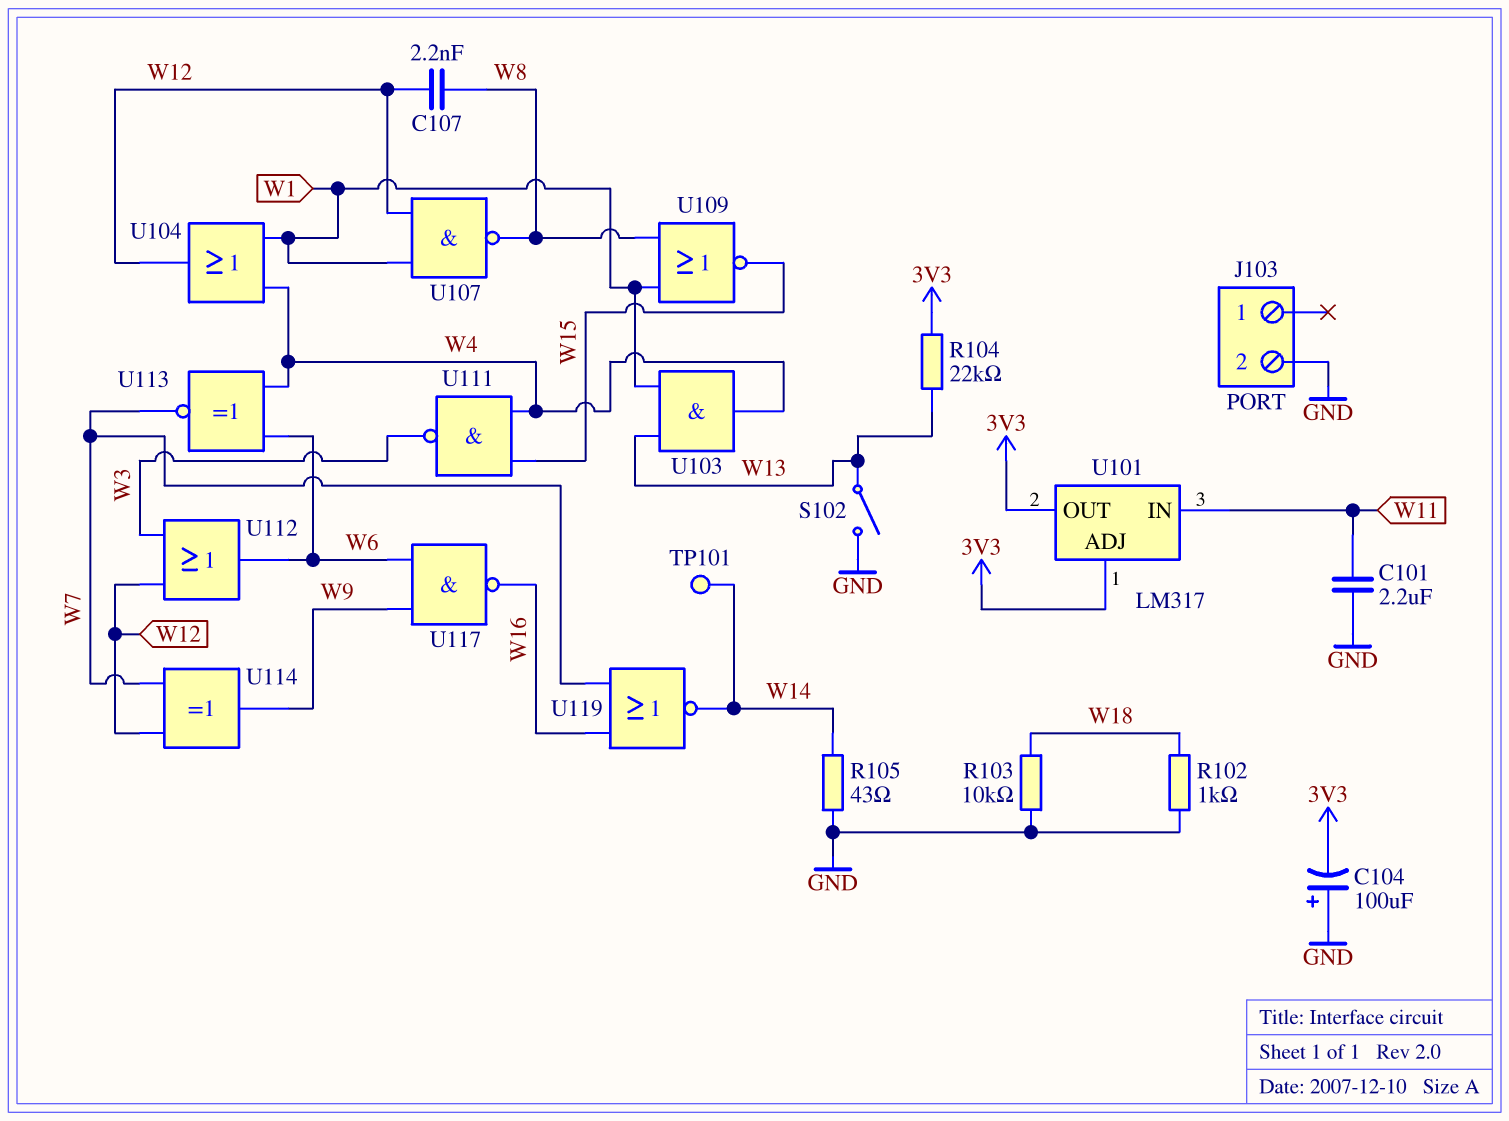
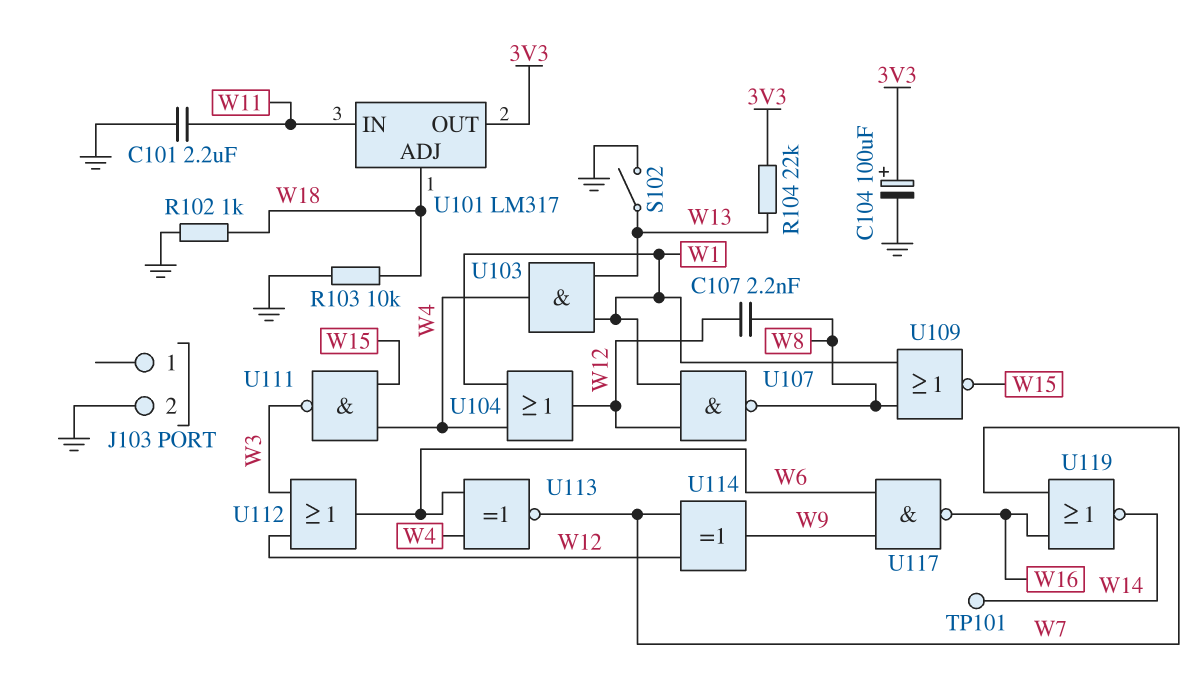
C104: 100uF (plus GND, minus 3V3) -> 100uF (plus 3V3, minus GND)
R105: 43 (GND, W14) -> none
U101 pin ADJ: 3V3 -> W18

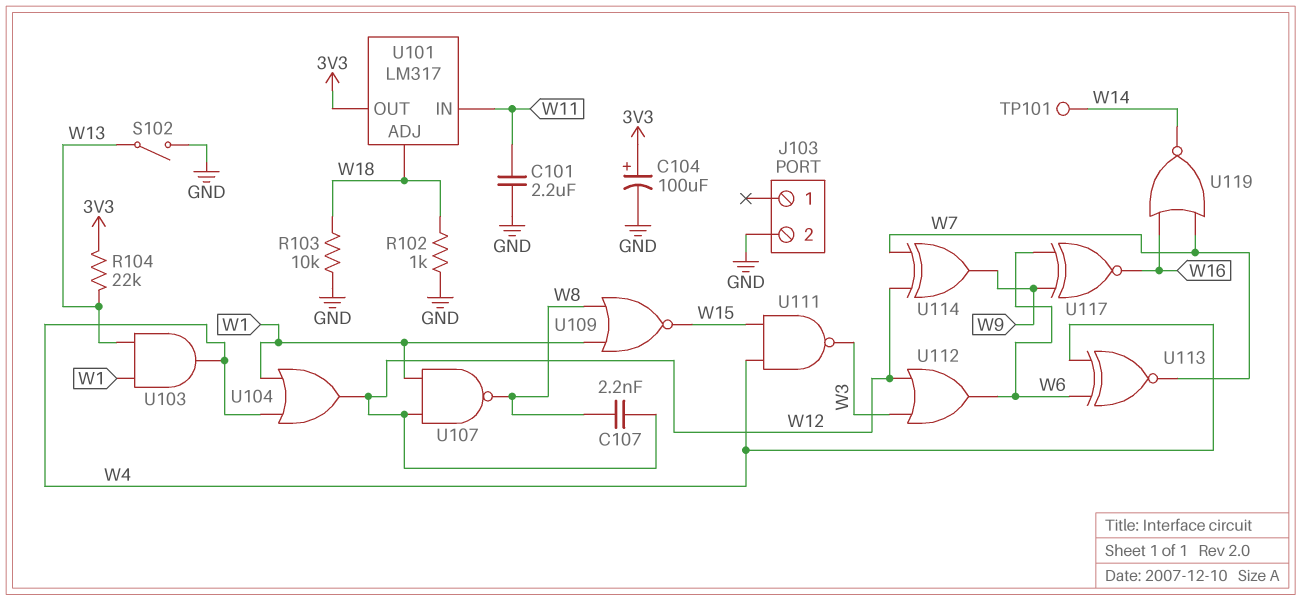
U117: NAND (in W6, in W9, out W16) -> XNOR (in W6, in W9, out W16)

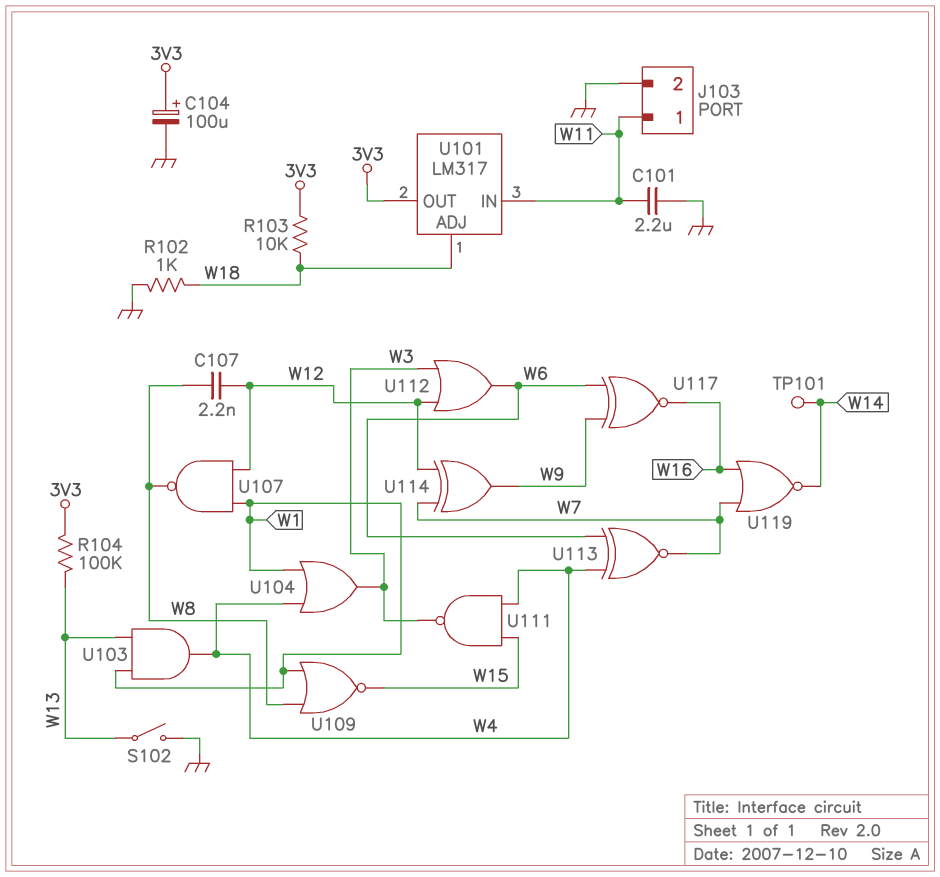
J103 pin 1: none -> W11
R103: 10k (GND, W18) -> 10k (3V3, W18)
R104: 22k (3V3, W13) -> 100k (3V3, W13)
U104: OR (in W1, in W4, out W12) -> OR (in W1, in W4, out W3)

